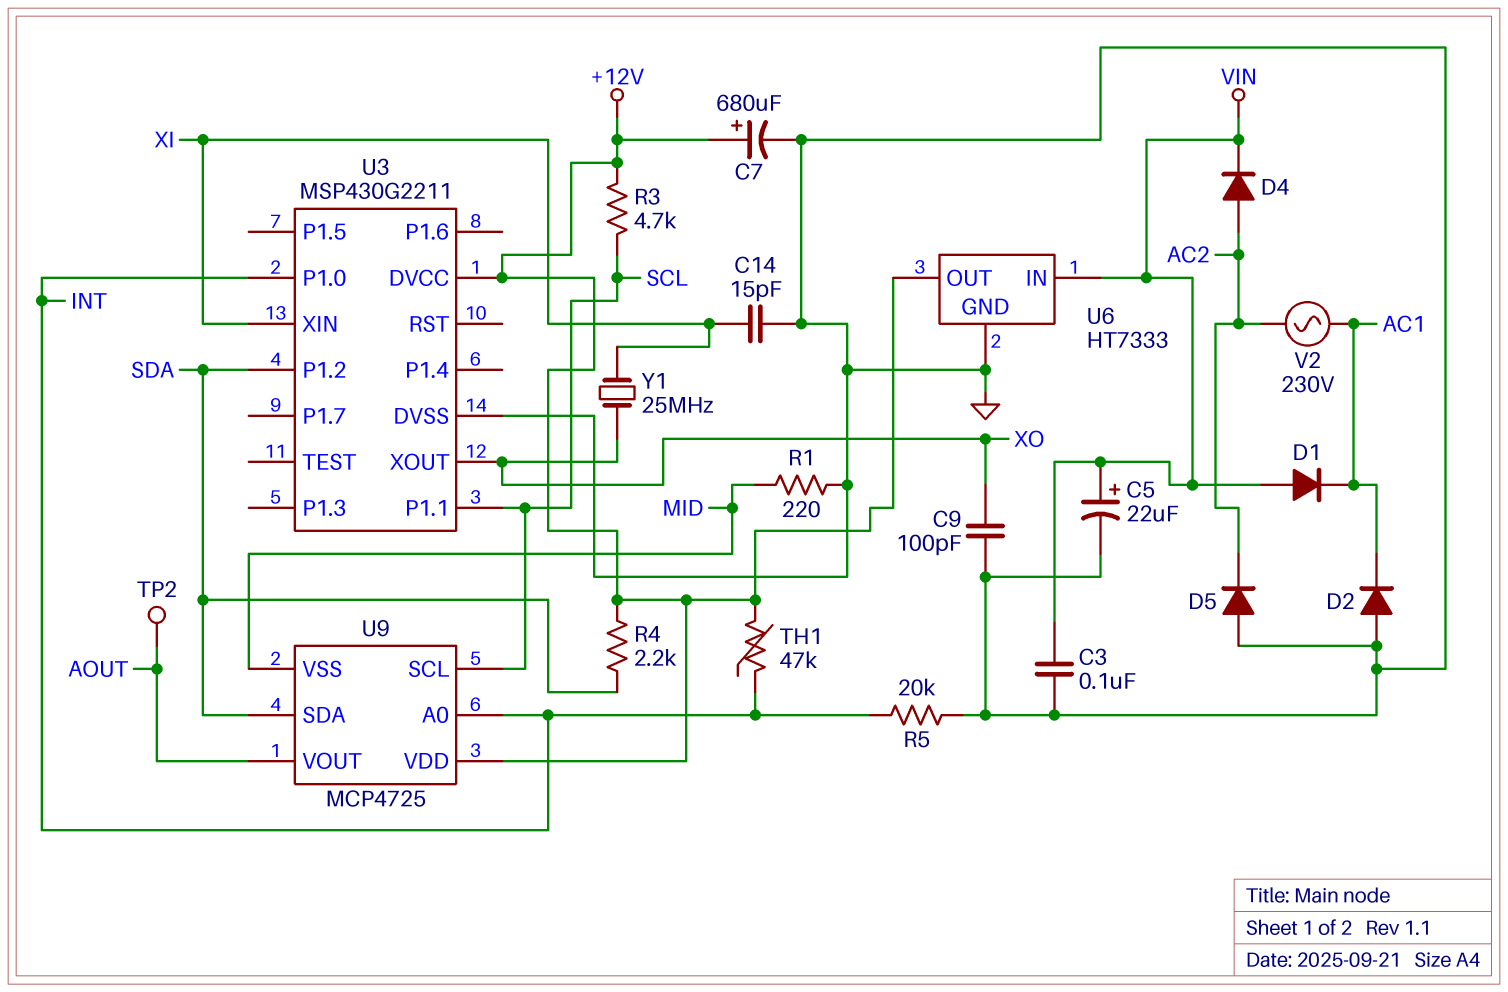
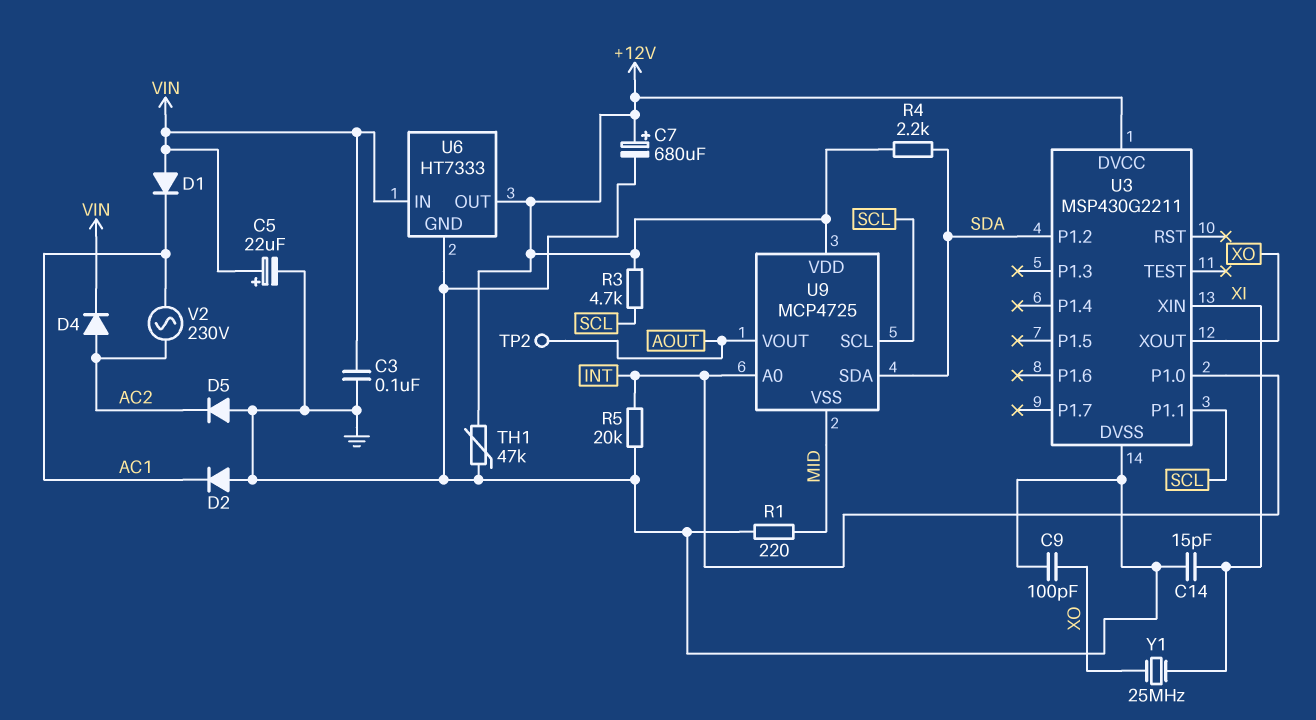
TH1: 47k (+12V, INT) -> 47k (+12V, GND)

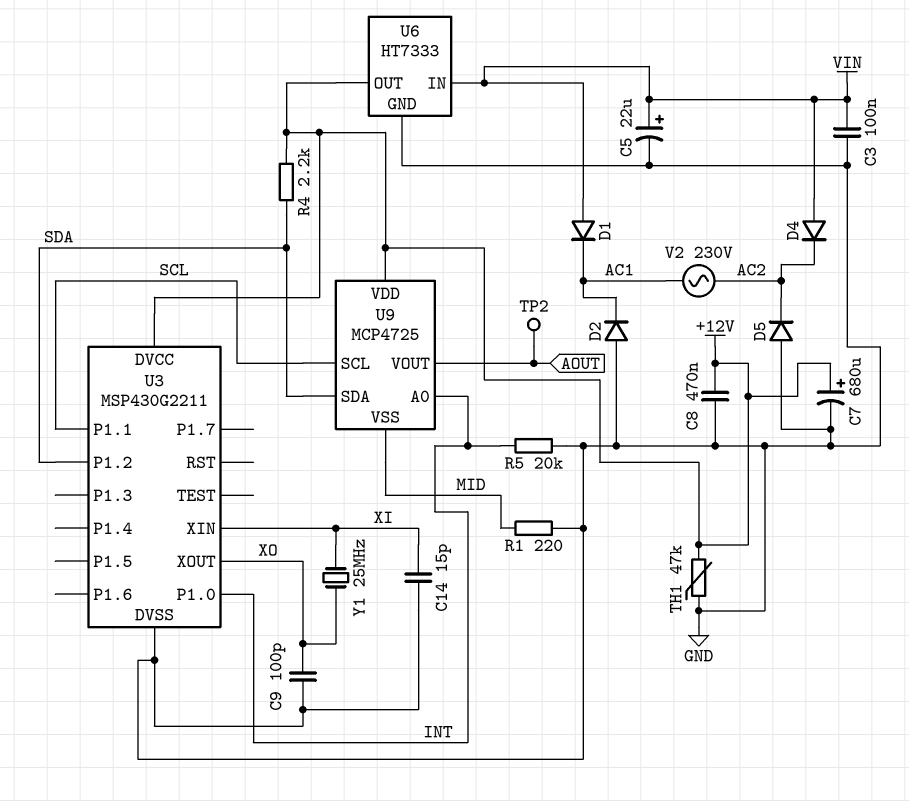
C8: none -> 470nF (+12V, GND)
D4: diode (A AC2, K VIN) -> diode (A VIN, K AC2)
R3: 4.7k (+12V, SCL) -> none

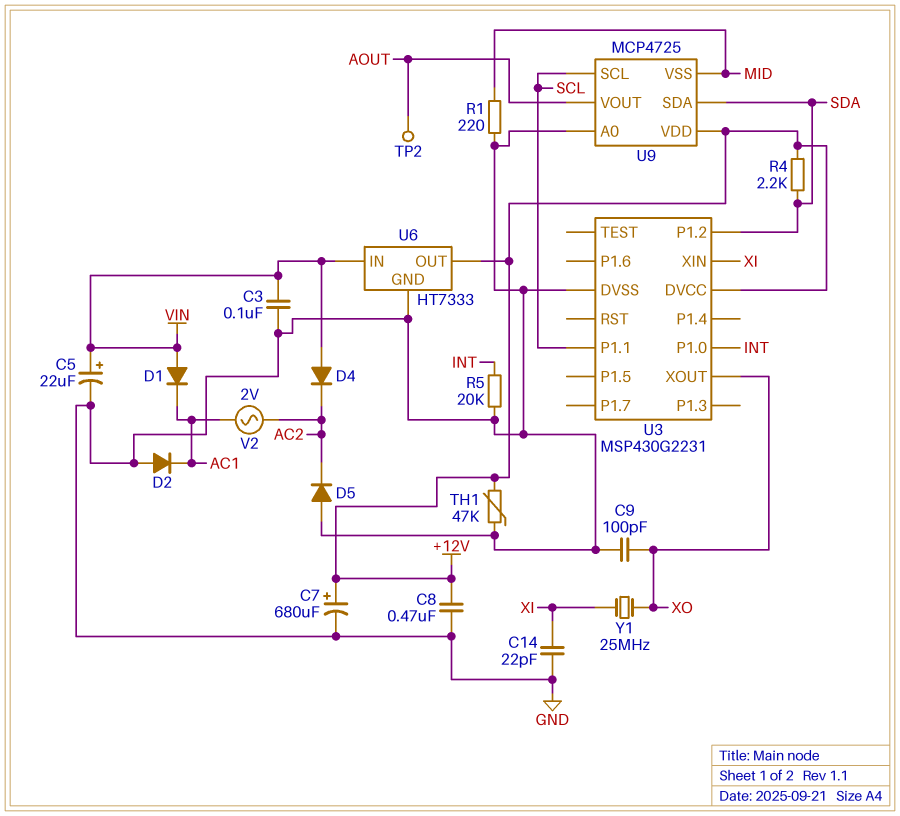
C14: 15pF (GND, XI) -> 22pF (GND, XI)
U3: MSP430G2211 -> MSP430G2231
U9 pin A0: INT -> GND
V2: AC 230V (AC1, AC2) -> AC 2V (AC1, AC2)

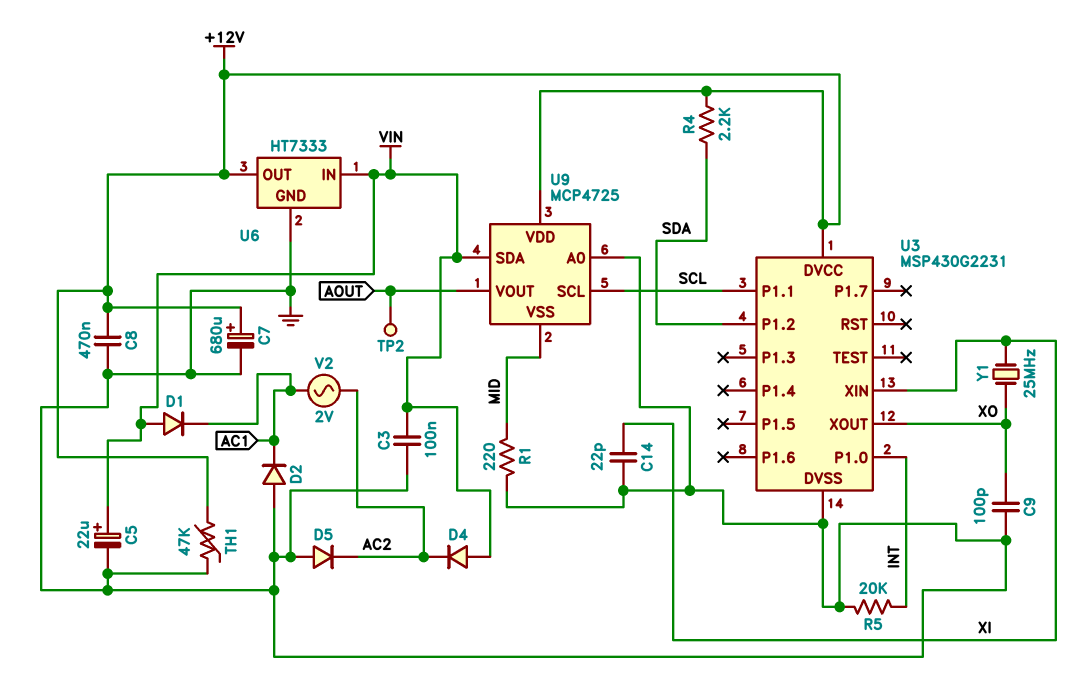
U9 pin SDA: SDA -> VIN

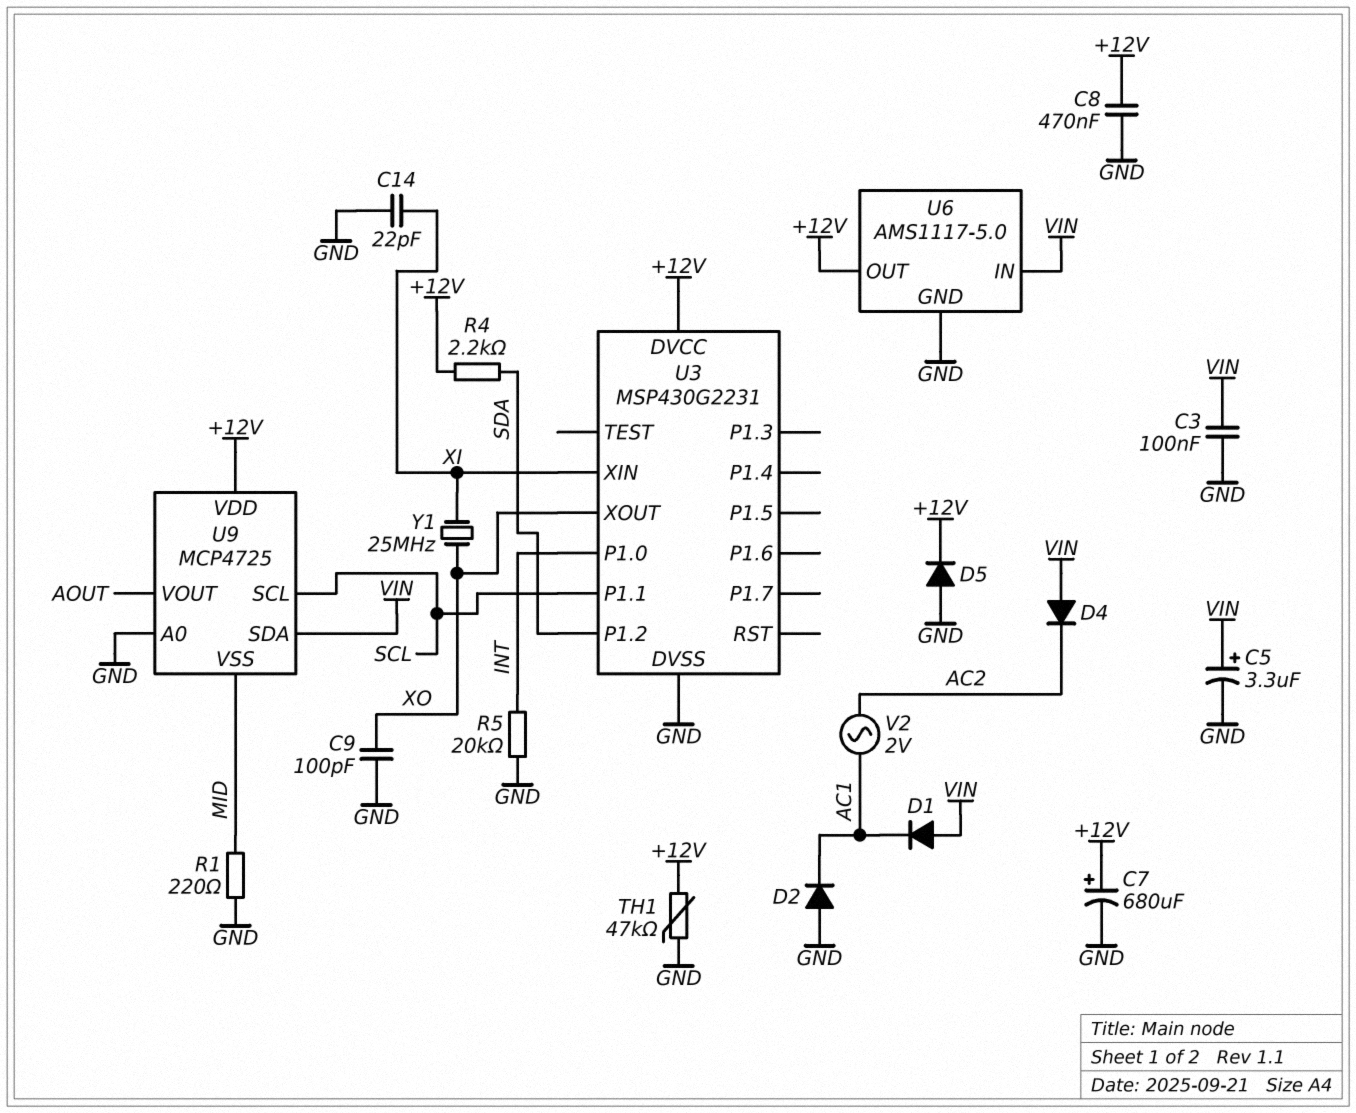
C5: 22uF (plus VIN, minus GND) -> 3.3uF (plus VIN, minus GND)
D5: diode (A GND, K AC2) -> diode (A GND, K +12V)
TP2: test point (AOUT) -> none
U6: HT7333 -> AMS1117-5.0

